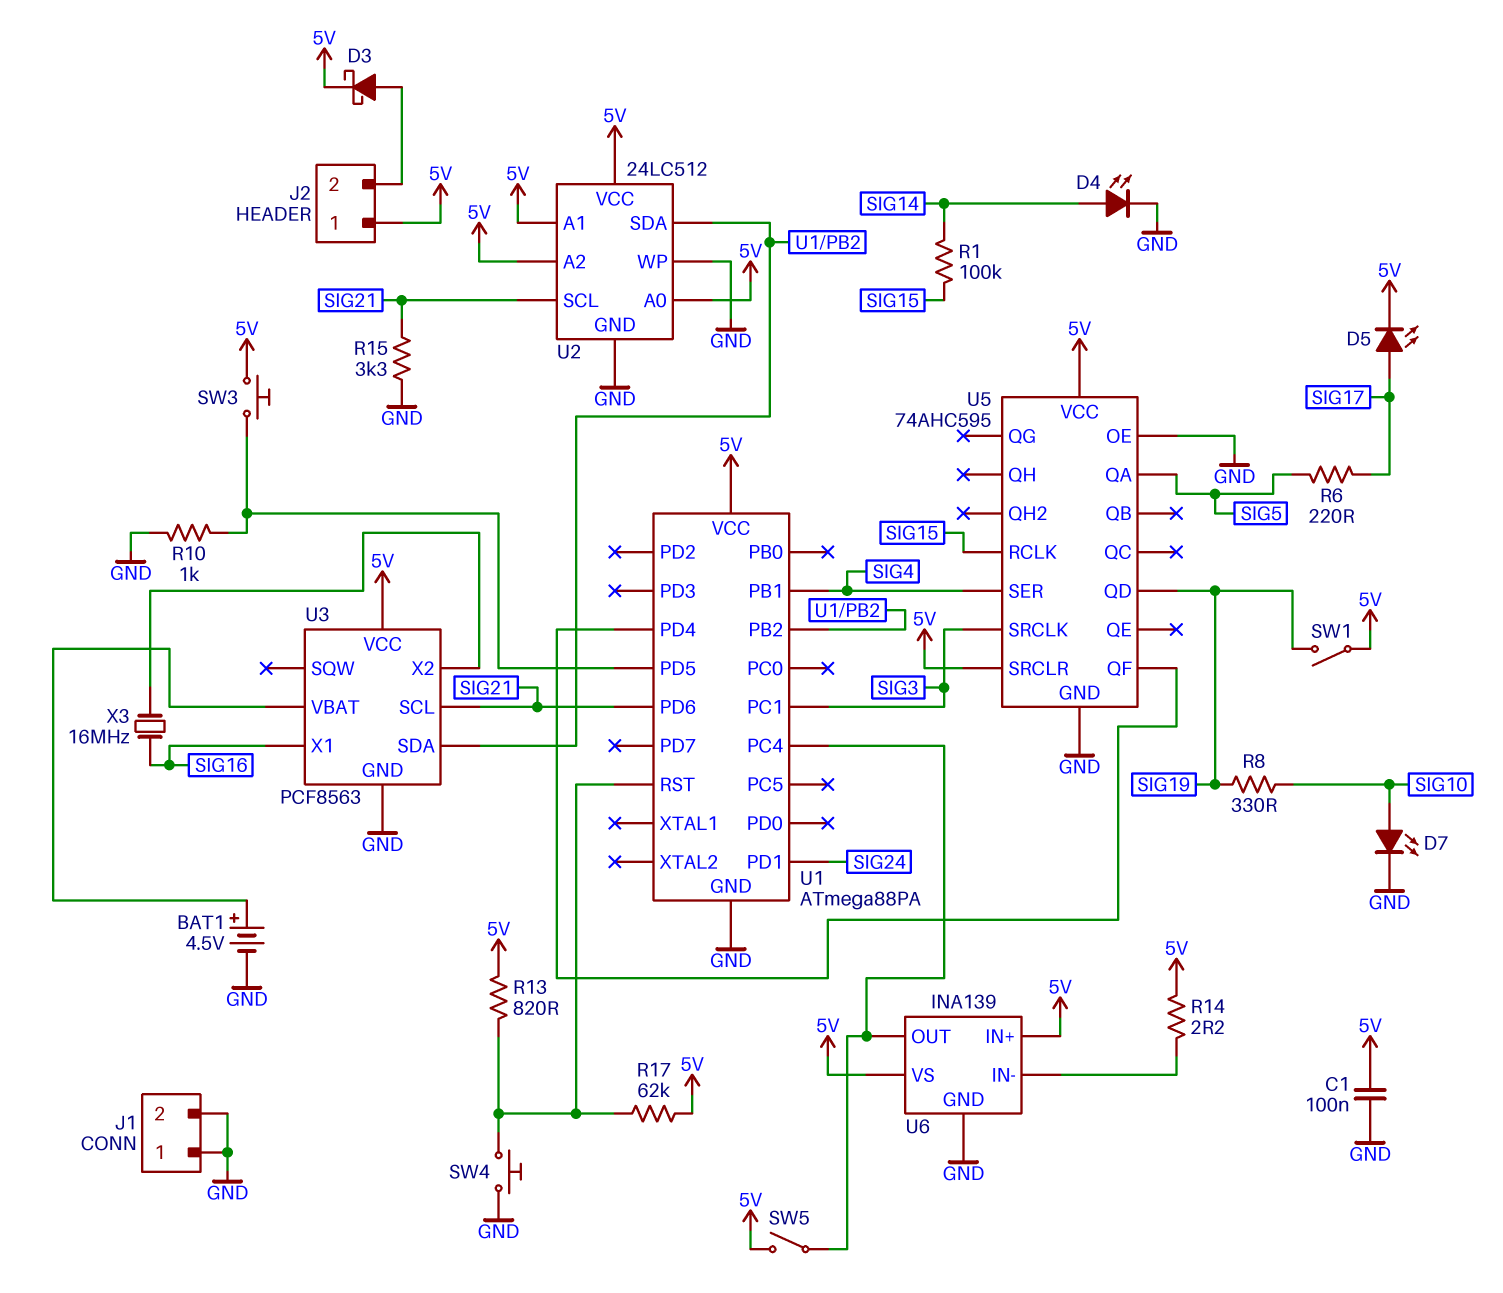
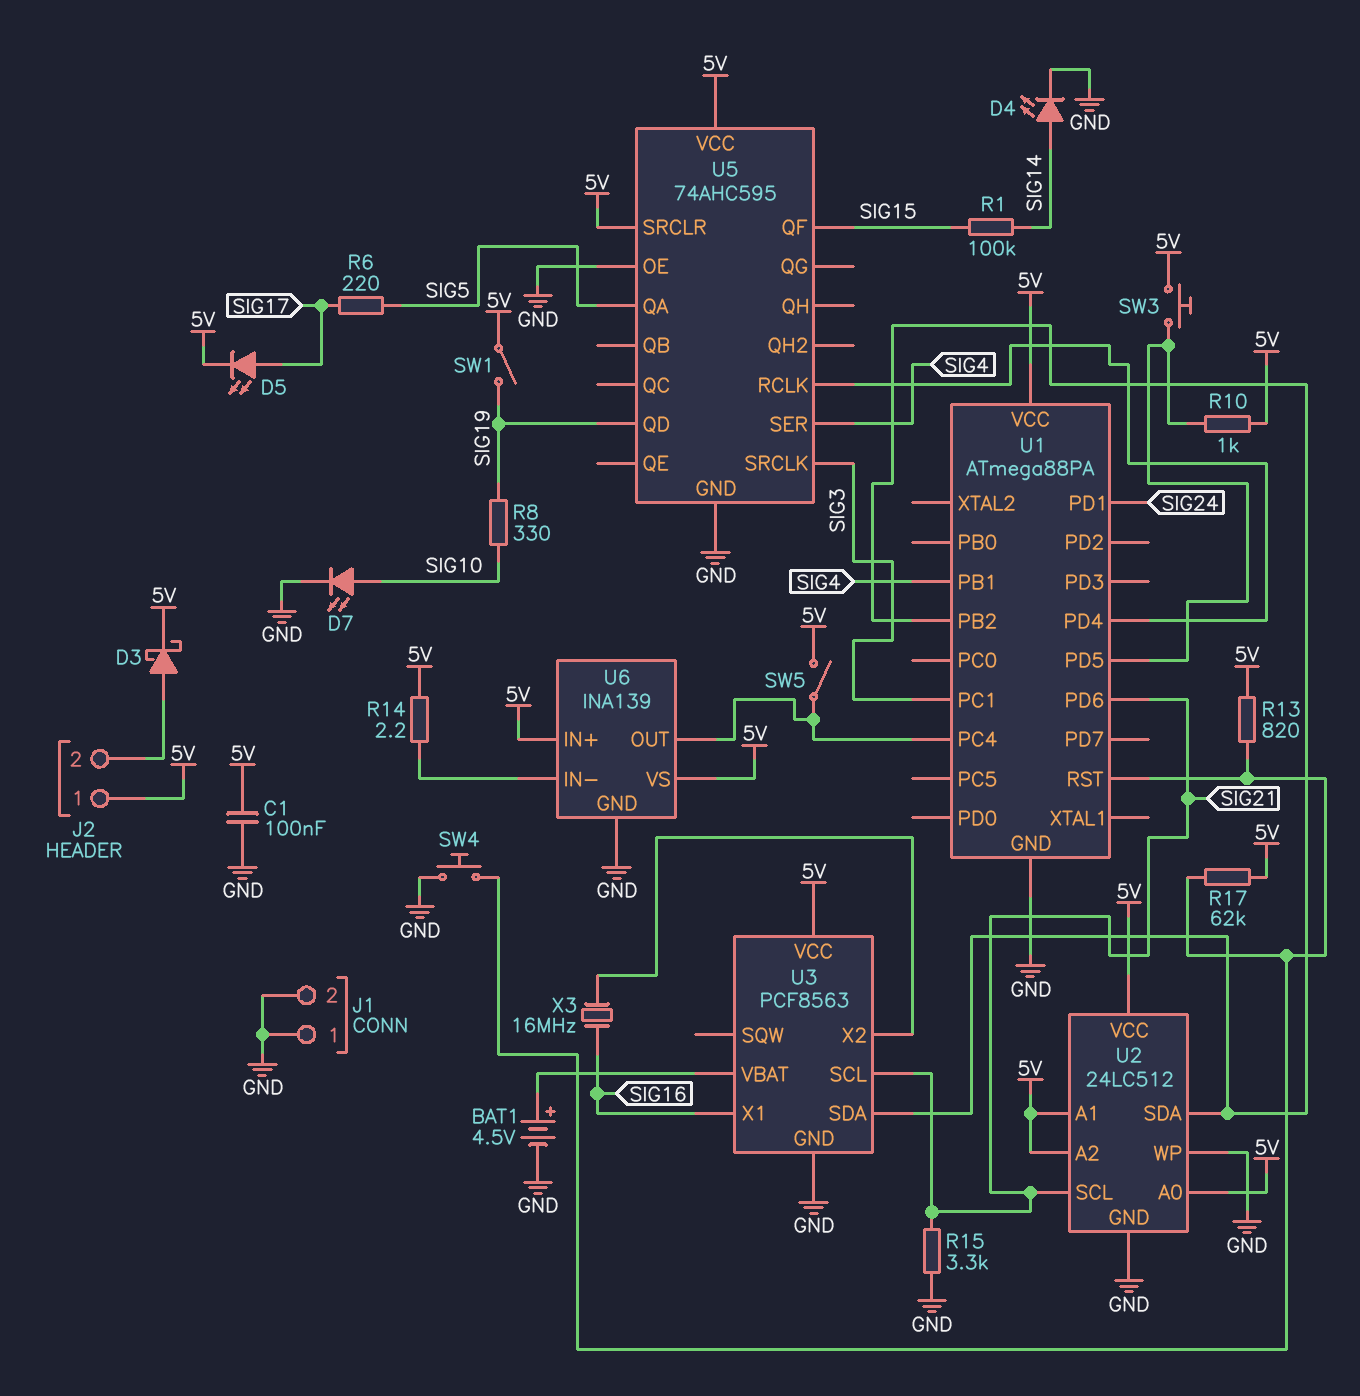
R10: 1k (GND, U1/PD5) -> 1k (5V, U1/PD5)
U5 pin QF: U1/PD4 -> SIG15
U5 pin RCLK: SIG15 -> U1/PD4

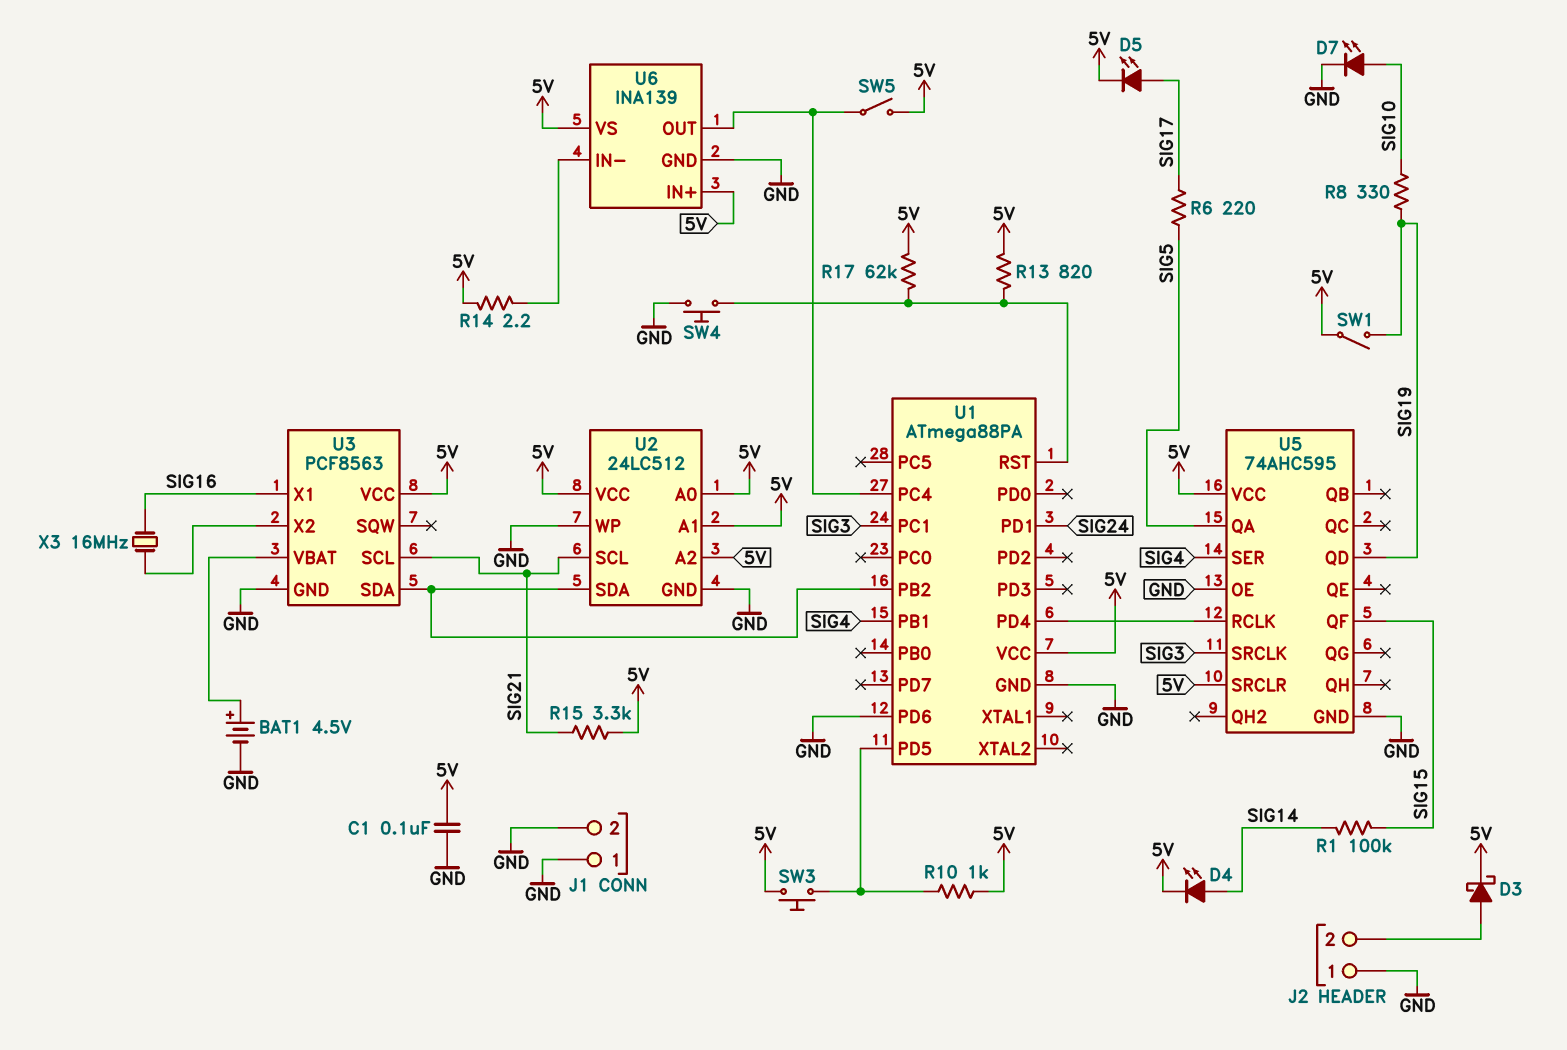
D4: LED (A SIG14, K GND) -> LED (A SIG14, K 5V)
J2 pin 1: 5V -> GND
R15: 3.3k (GND, SIG21) -> 3.3k (5V, SIG21)
U1 pin PD6: SIG21 -> GND

